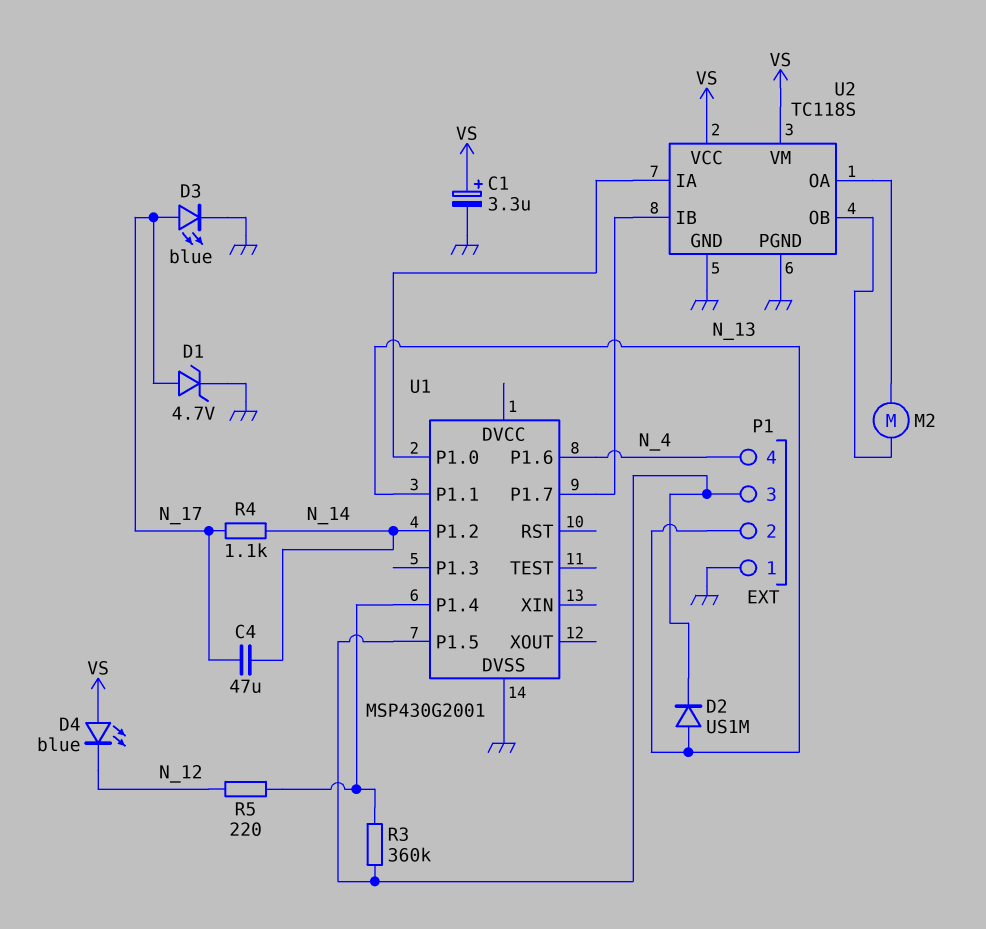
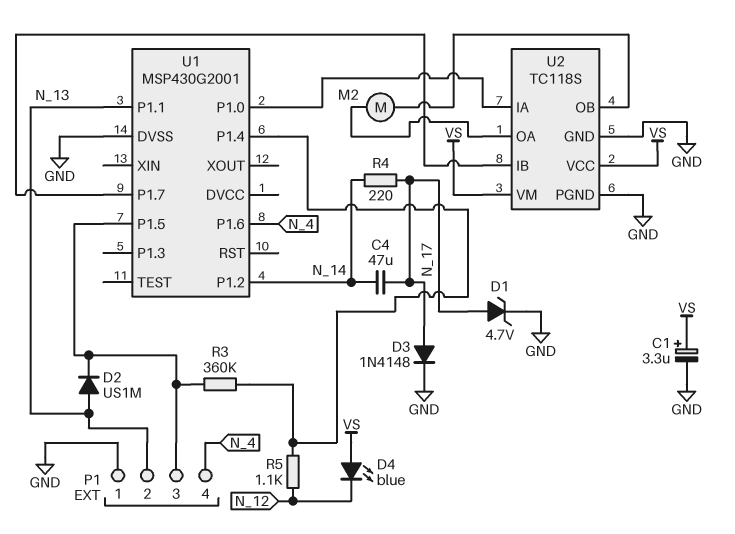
D3: LED blue (A N_17, K GND) -> diode 1N4148 (A N_17, K GND)
R4: 1.1k (N_14, N_17) -> 220 (N_14, N_17)
R5: 220 (N_12, U1/P1.4) -> 1.1k (N_12, U1/P1.4)

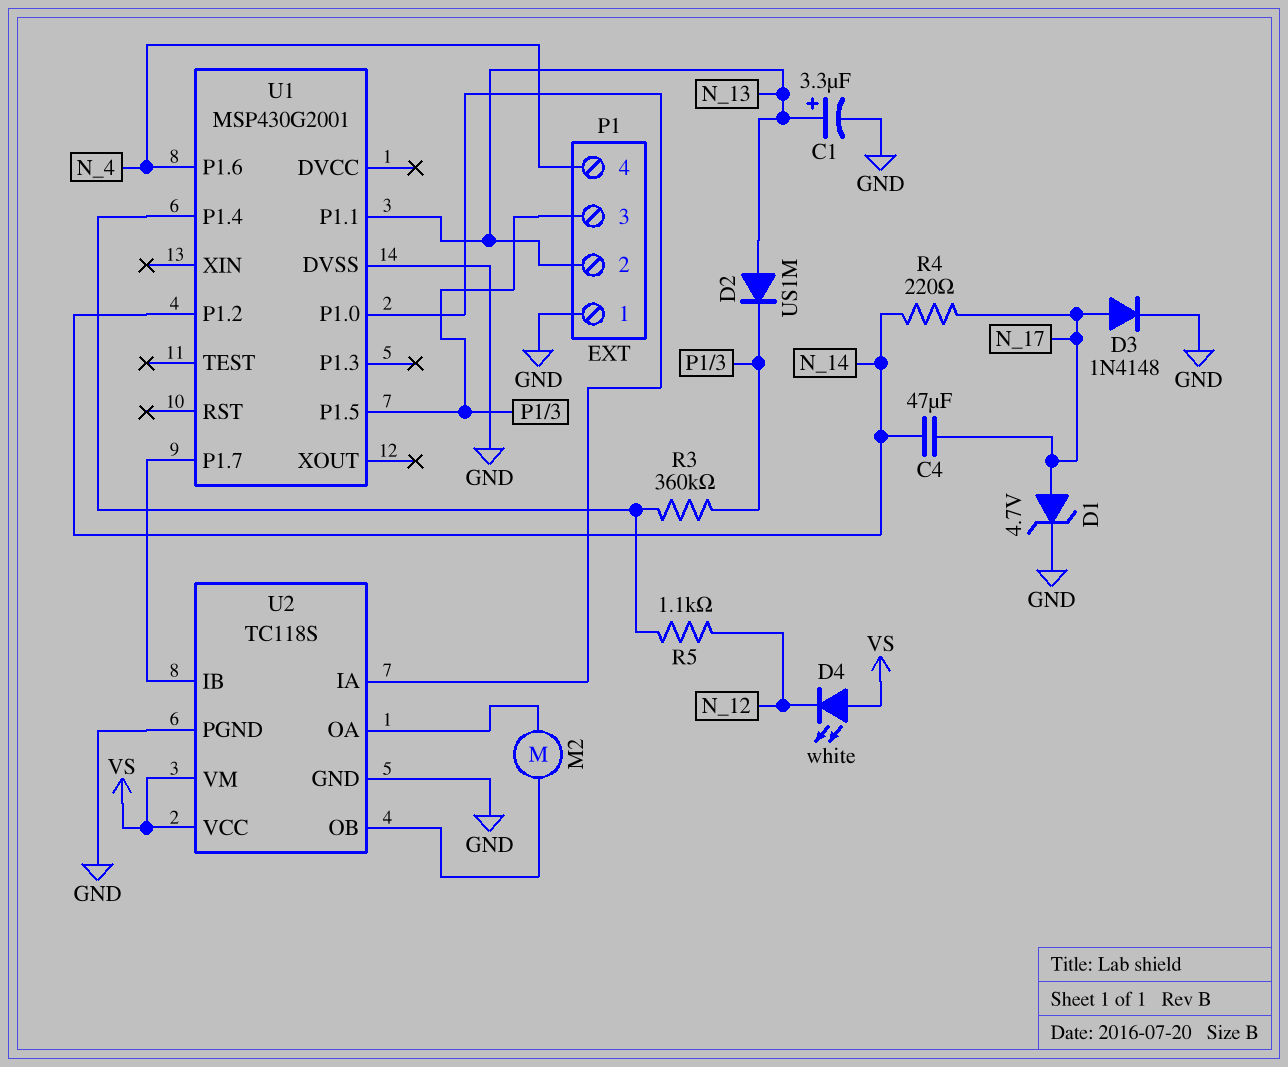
C1: 3.3uF (plus VS, minus GND) -> 3.3uF (plus N_13, minus GND)
D4: LED blue (A VS, K N_12) -> LED white (A VS, K N_12)

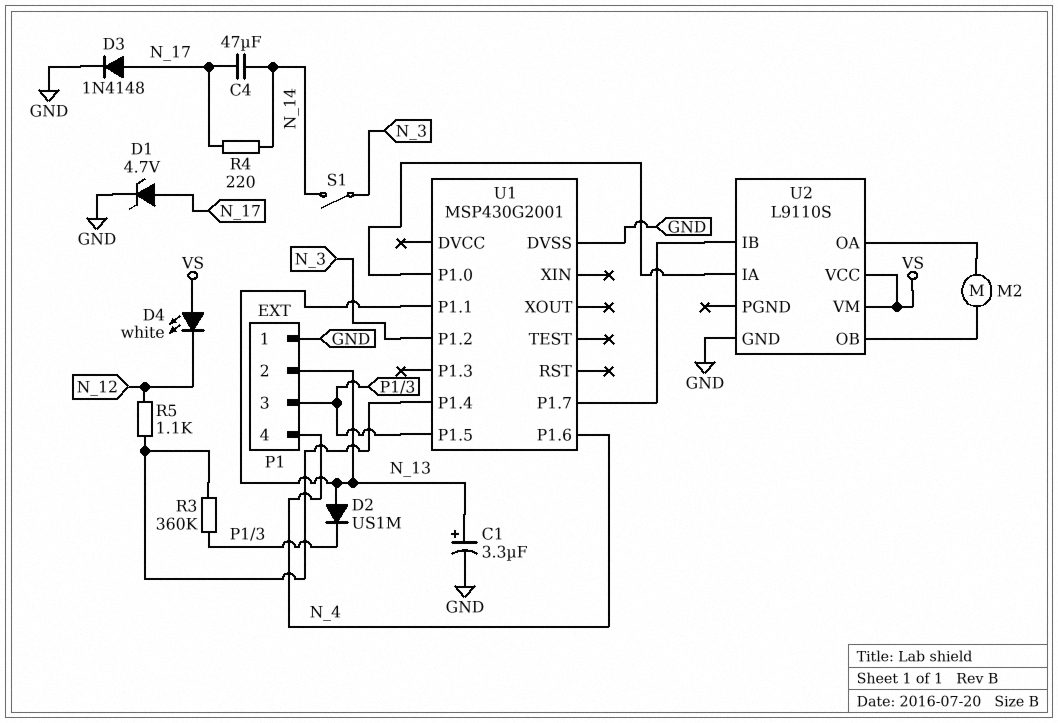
S1: none -> switch (N_3, N_14)
U1 pin P1.2: N_14 -> N_3
U2: TC118S -> L9110S
U2 pin PGND: GND -> none

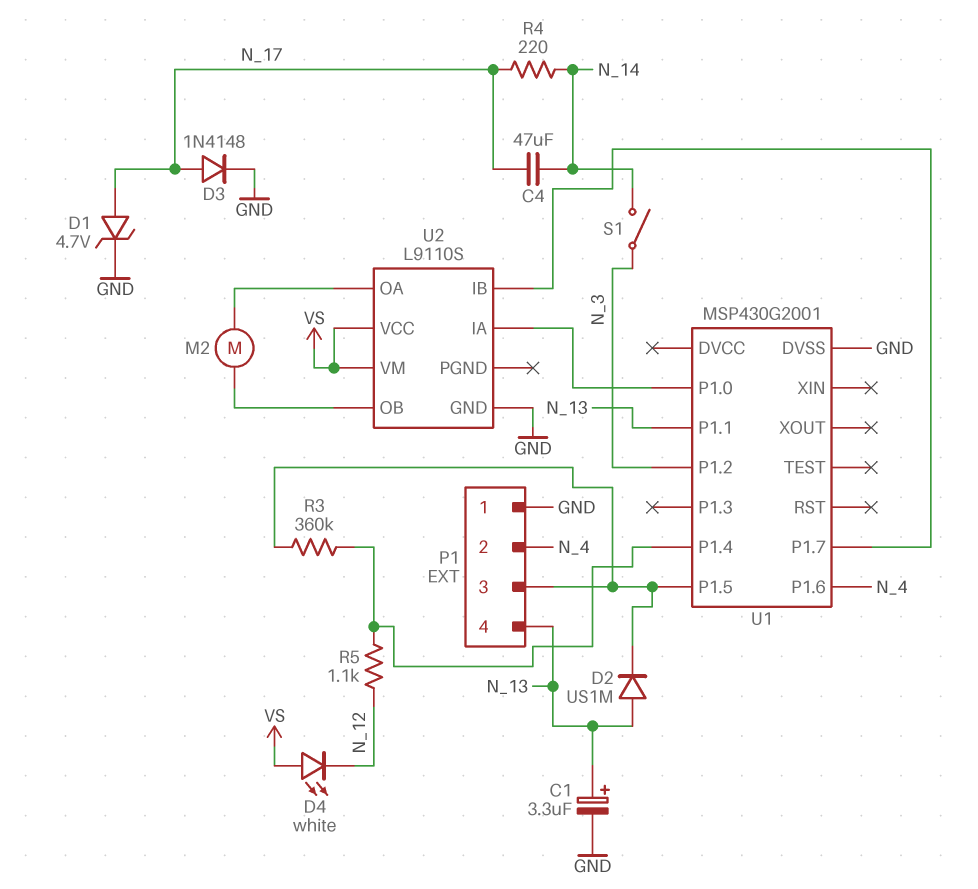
P1 pin 2: N_13 -> N_4
P1 pin 4: N_4 -> N_13

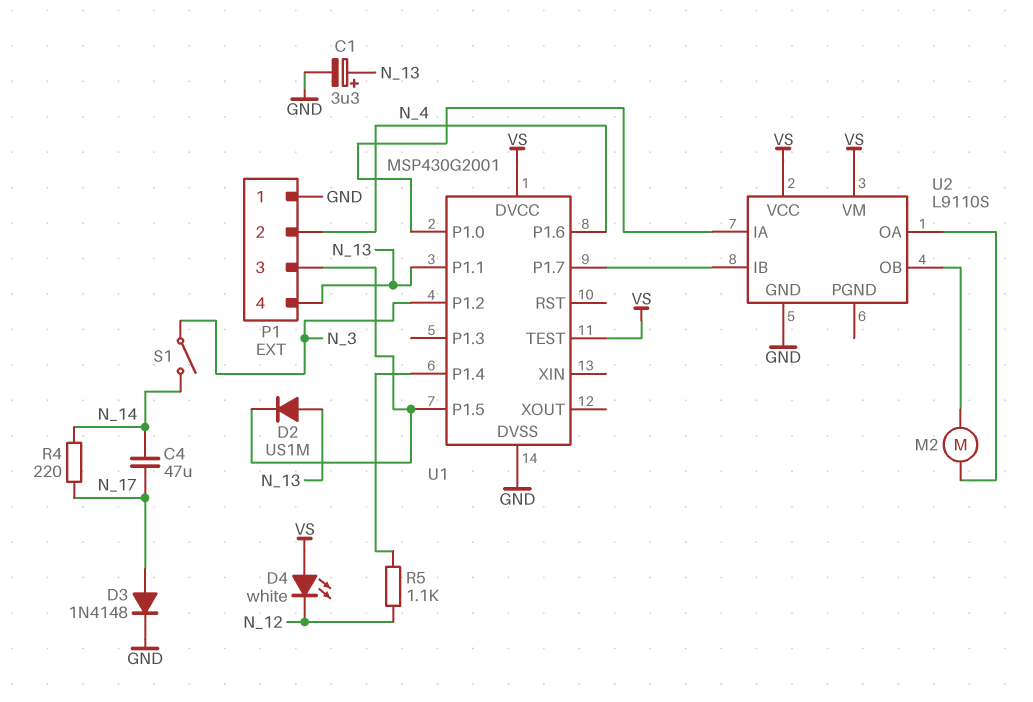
D1: zener 4.7V (A N_17, K GND) -> none
R3: 360k (P1/3, U1/P1.4) -> none
U1 pin DVCC: none -> VS
U1 pin TEST: none -> VS

